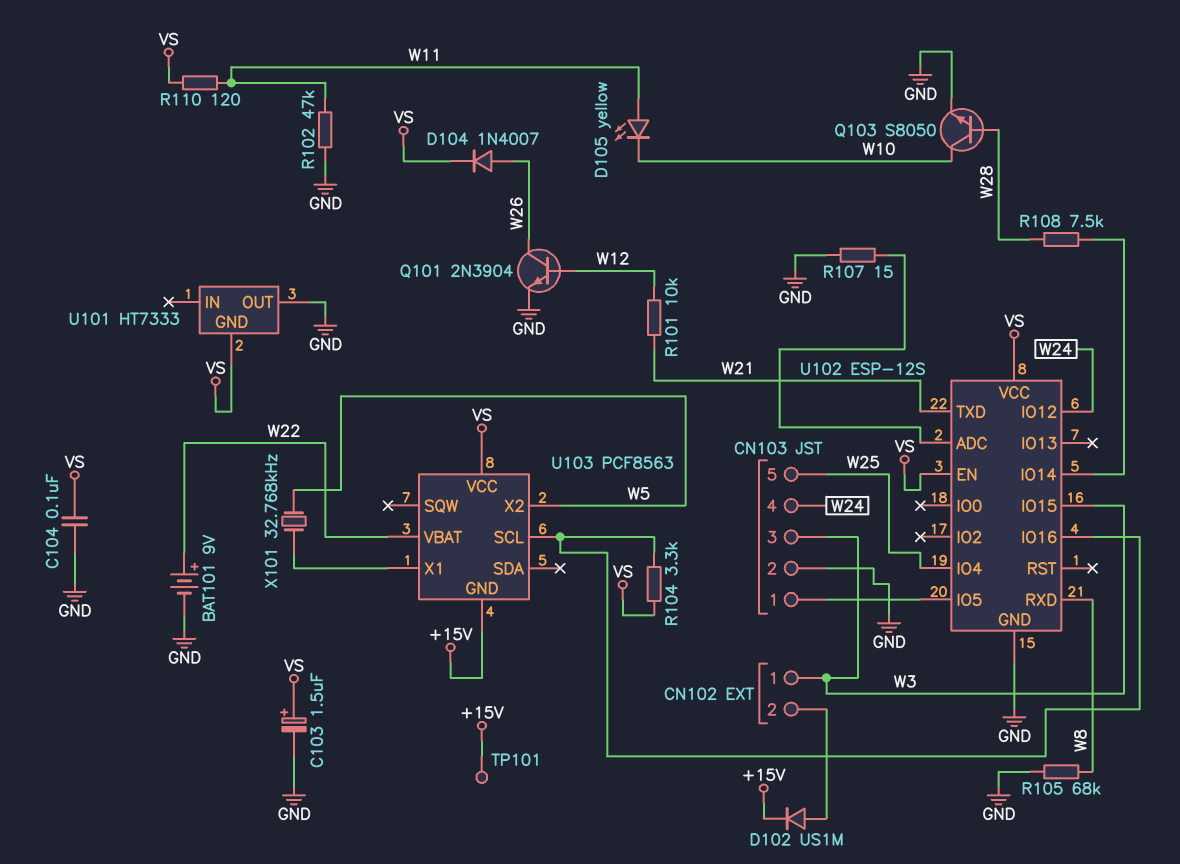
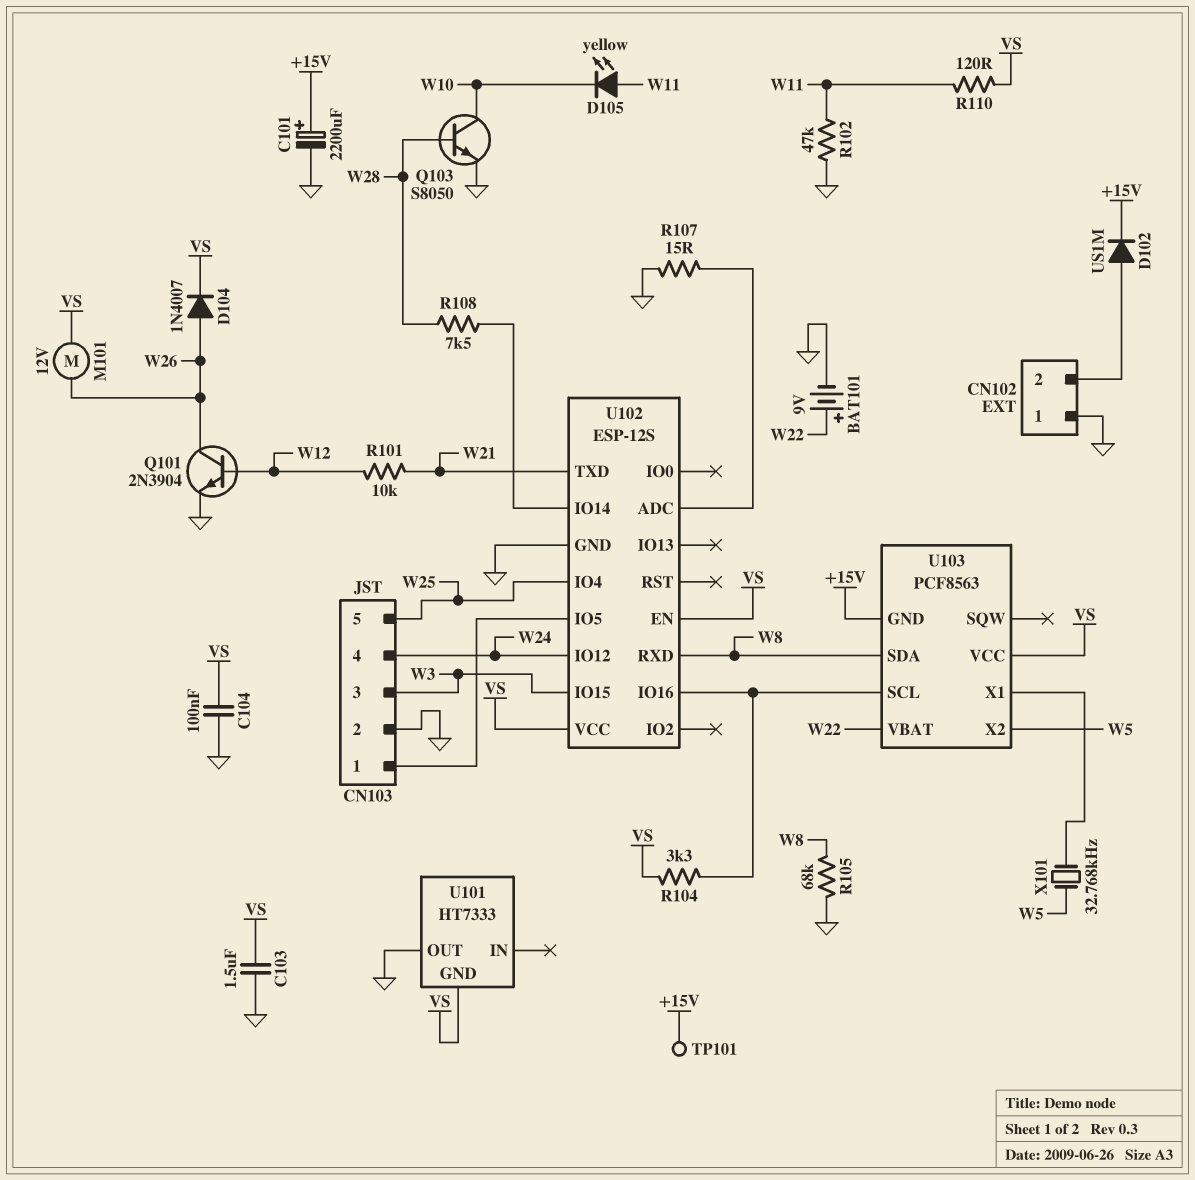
C101: none -> 2200uF (plus +15V, minus GND)
C103: 1.5uF (plus VS, minus GND) -> 1.5uF (GND, VS)
CN102 pin 1: W3 -> GND
M101: none -> motor 12V (VS, W26)
U103 pin SDA: none -> W8

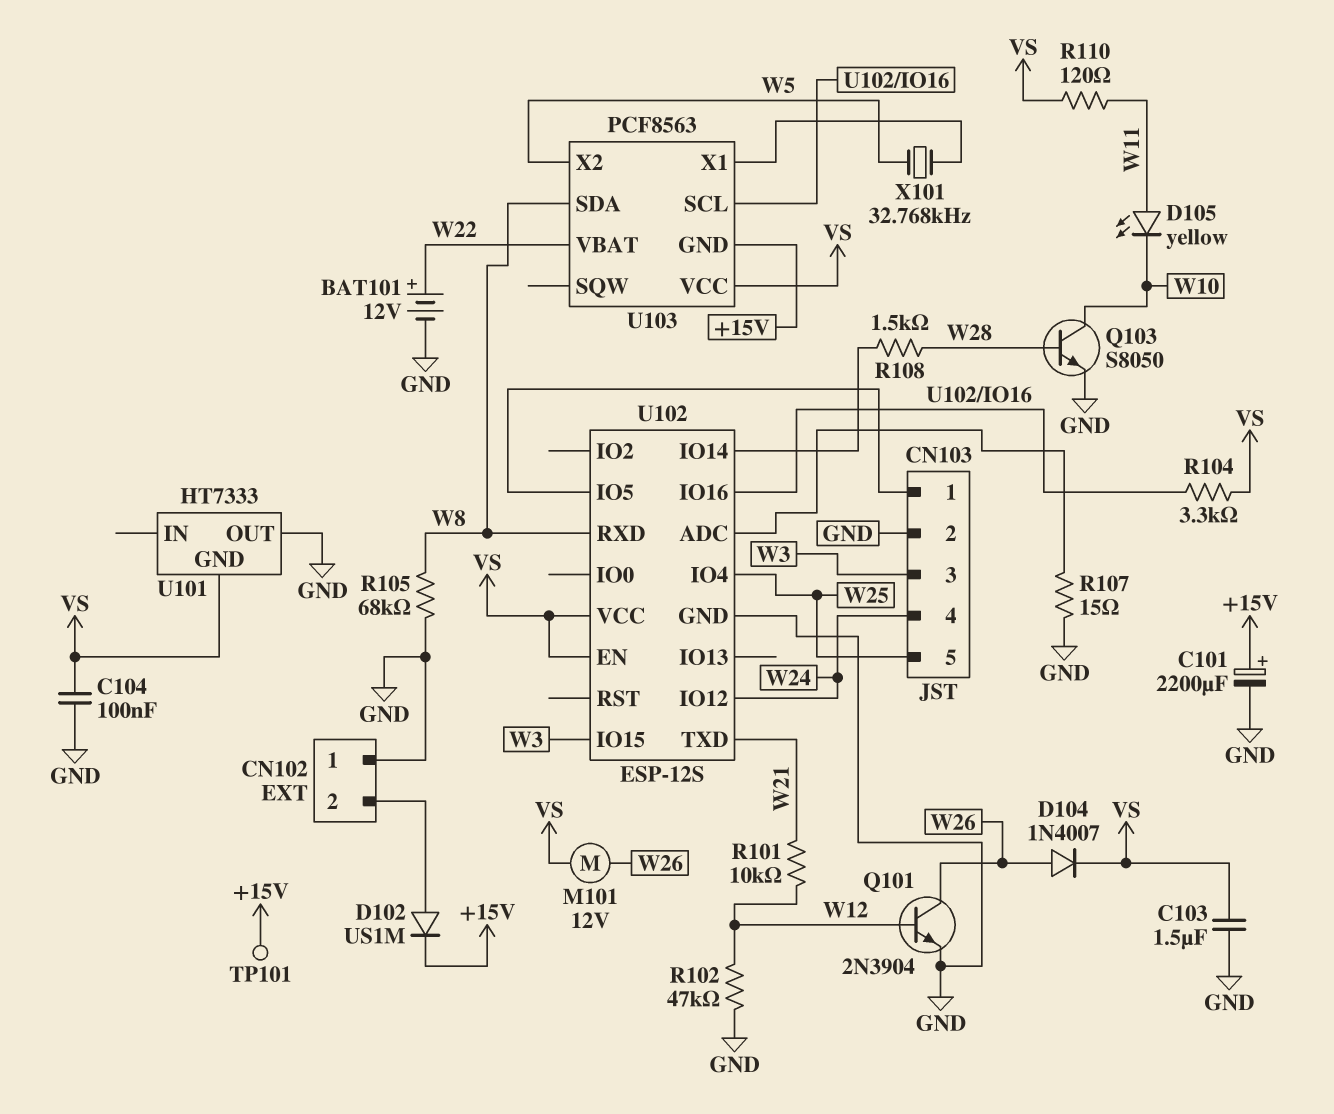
BAT101: 9V (plus W22, minus GND) -> 12V (plus W22, minus GND)
R102: 47k (GND, W11) -> 47k (GND, W12)
R108: 7.5k (U102/IO14, W28) -> 1.5k (U102/IO14, W28)

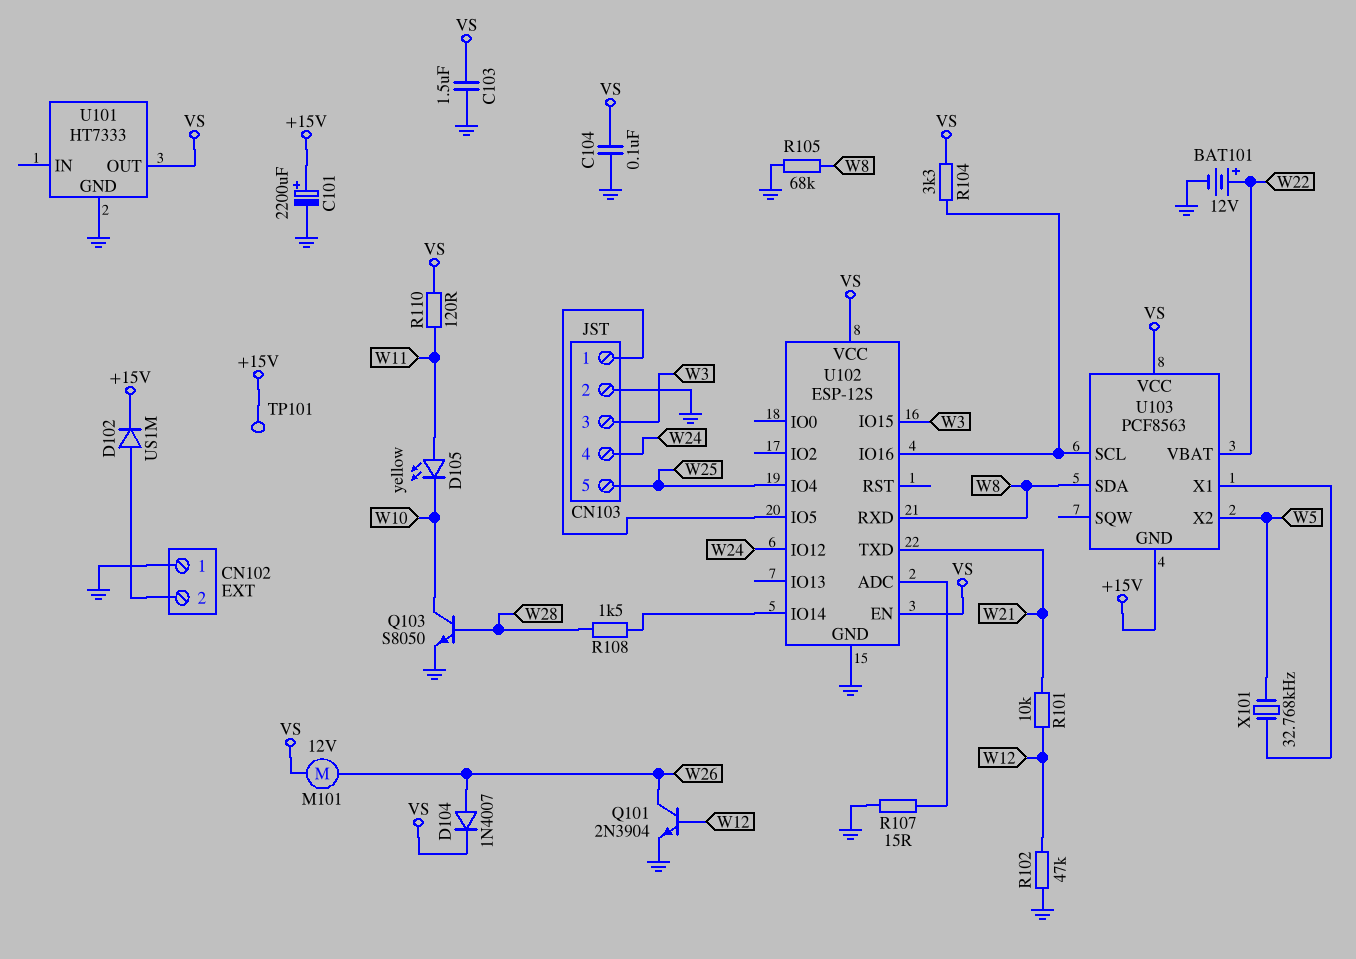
U101 pin GND: VS -> GND
U101 pin OUT: GND -> VS

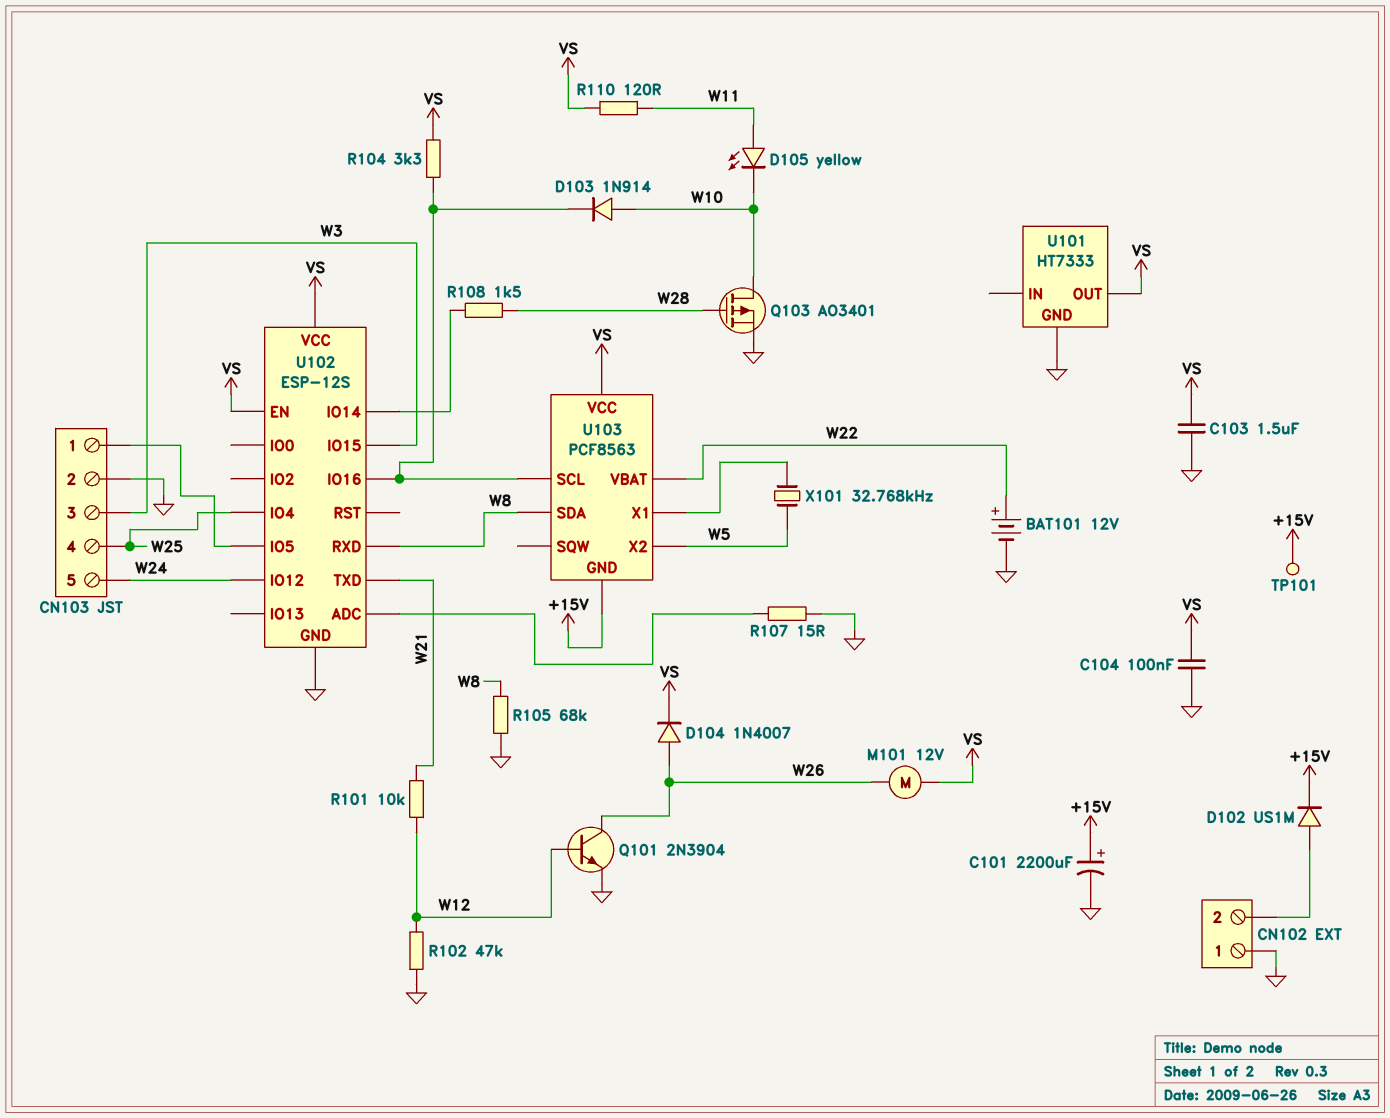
CN103 pin 4: W24 -> W25
CN103 pin 5: W25 -> W24
D103: none -> diode 1N914 (A W10, K U102/IO16)
Q103: NPN S8050 (B W28, C W10, E GND) -> PMOS AO3401 (G W28, D W10, S GND)

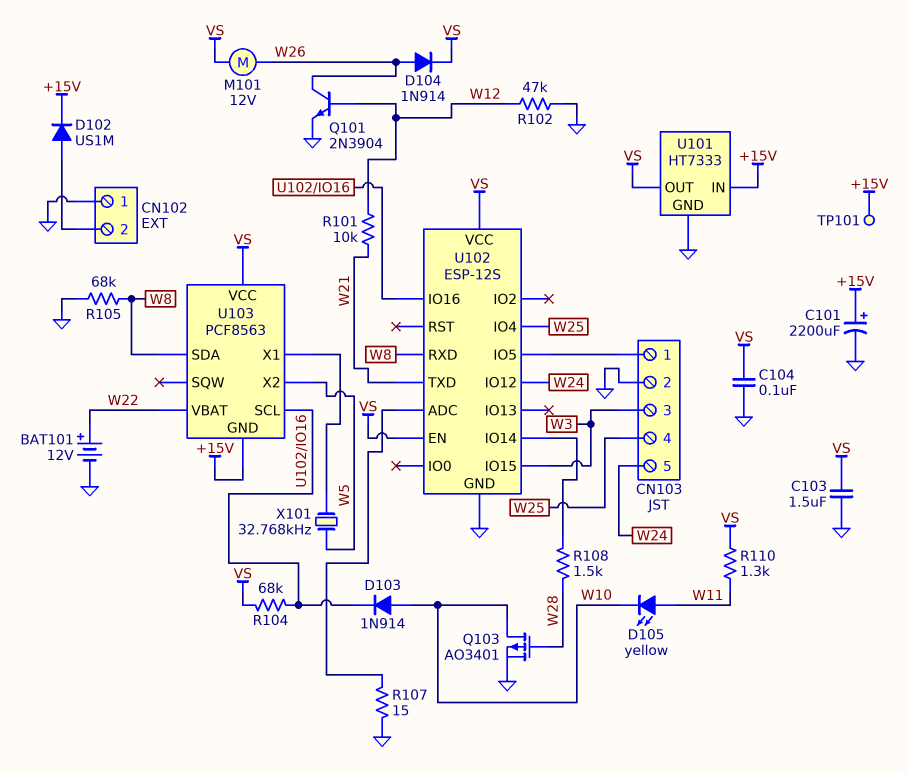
D104: diode 1N4007 (A W26, K VS) -> diode 1N914 (A W26, K VS)
R104: 3.3k (U102/IO16, VS) -> 68k (U102/IO16, VS)
R110: 120 (VS, W11) -> 1.3k (VS, W11)
U101 pin IN: none -> +15V

